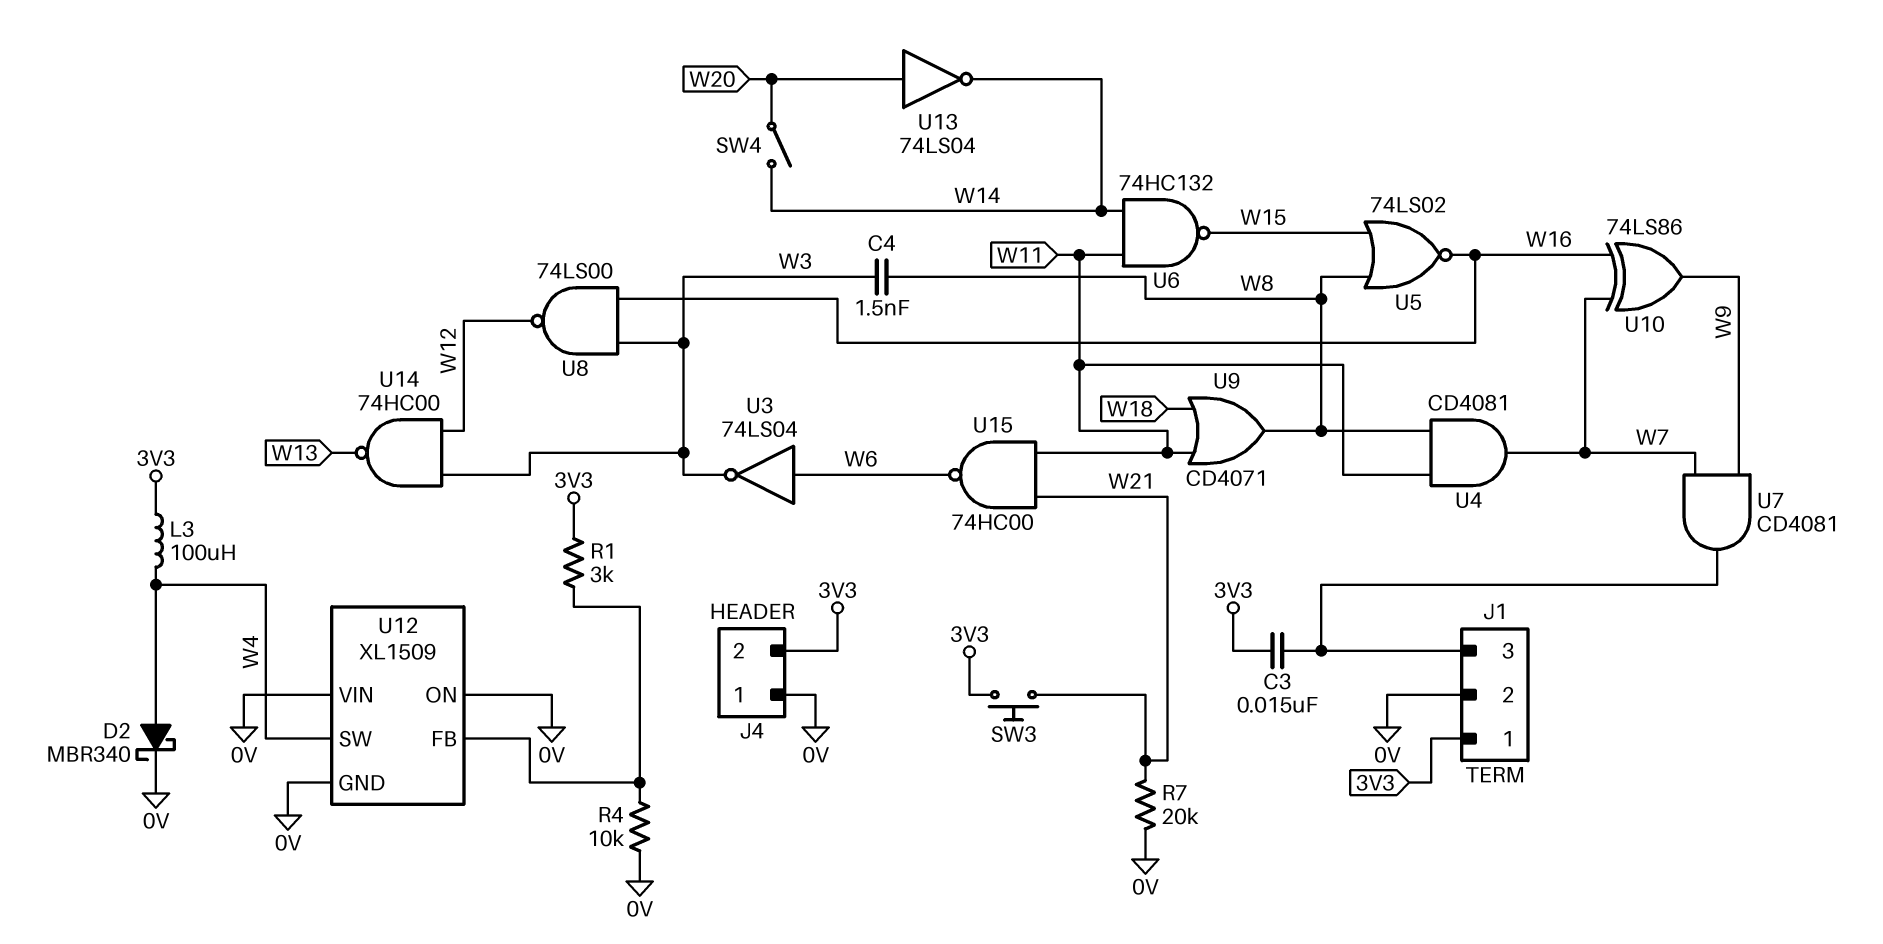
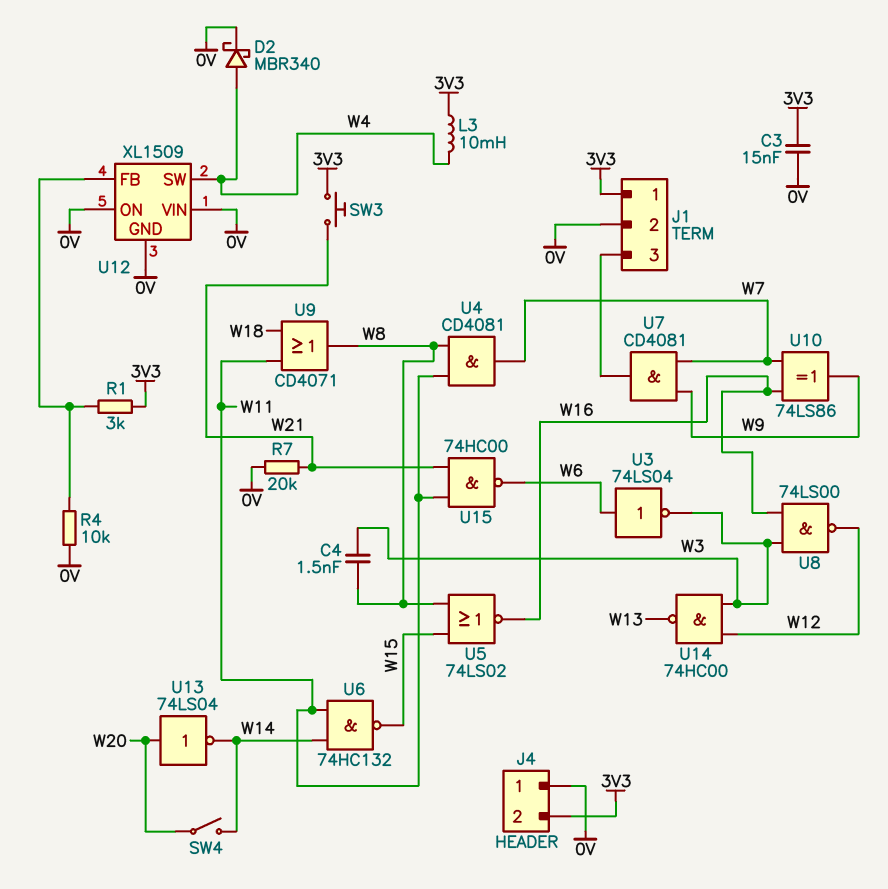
C3: 15nF (3V3, J1/3) -> 15nF (0V, 3V3)
L3: 100uH (3V3, W4) -> 10mH (3V3, W4)

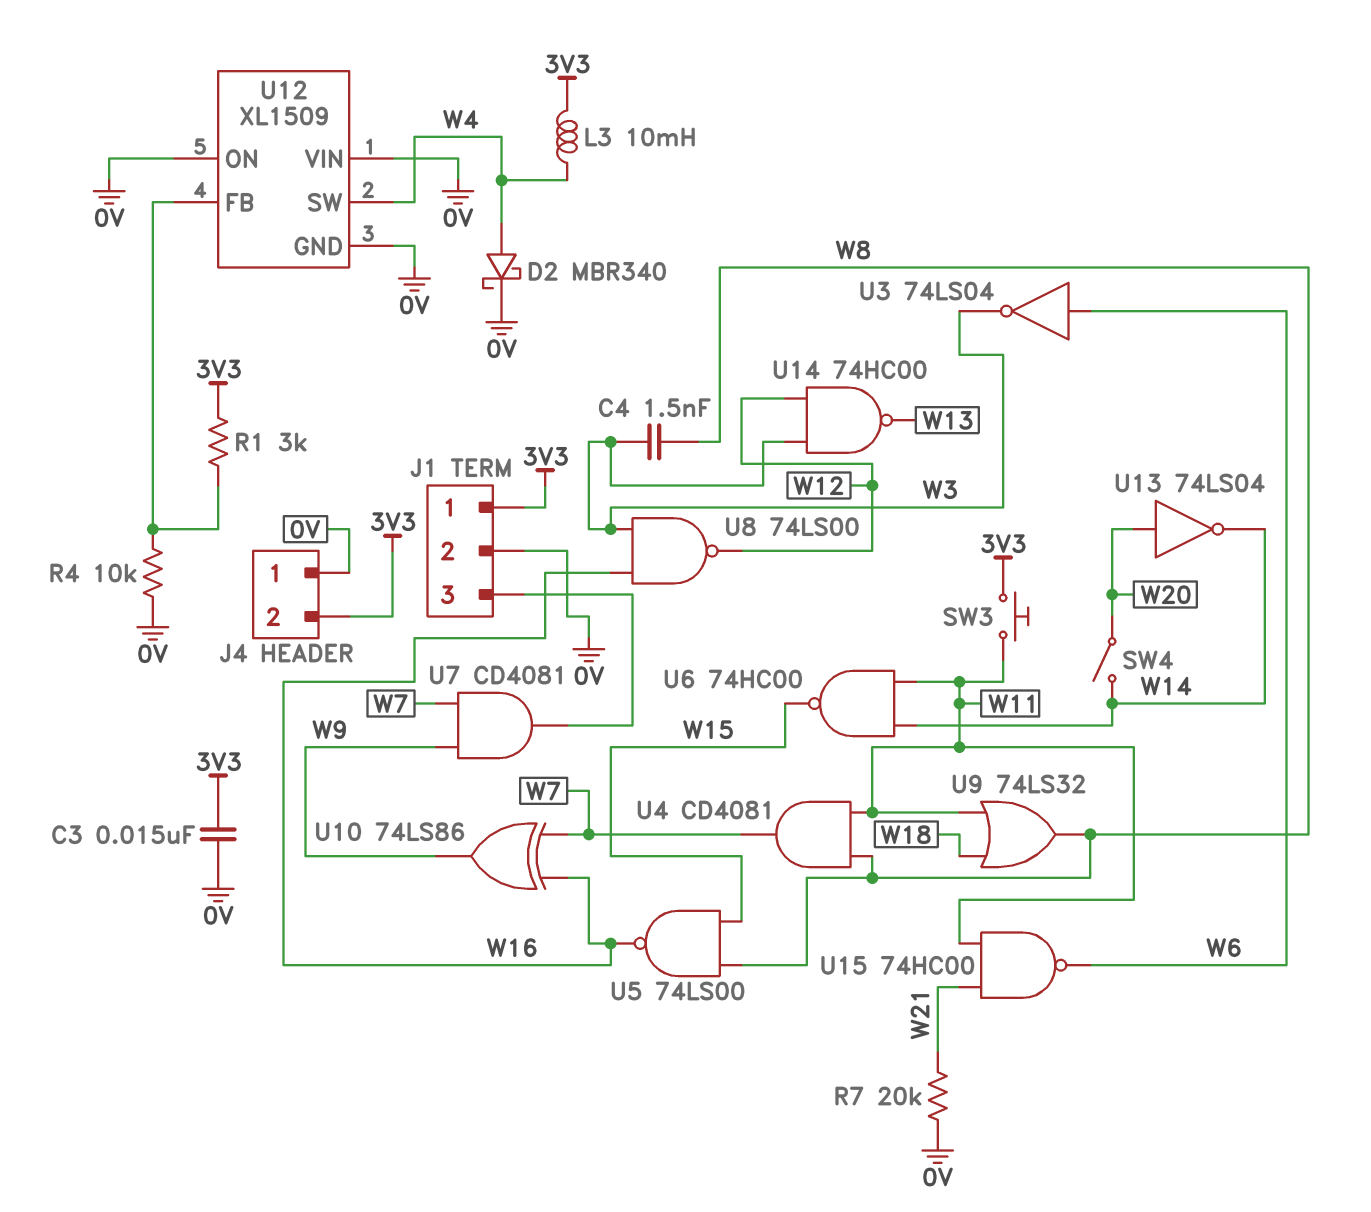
SW3: button (3V3, W21) -> button (3V3, W11)
U5: NOR 74LS02 (in W8, in W15, out W16) -> NAND 74LS00 (in W8, in W15, out W16)
U6: NAND 74HC132 (in W11, in W14, out W15) -> NAND 74HC00 (in W11, in W14, out W15)
U9: OR CD4071 (in W11, in W18, out W8) -> OR 74LS32 (in W11, in W18, out W8)

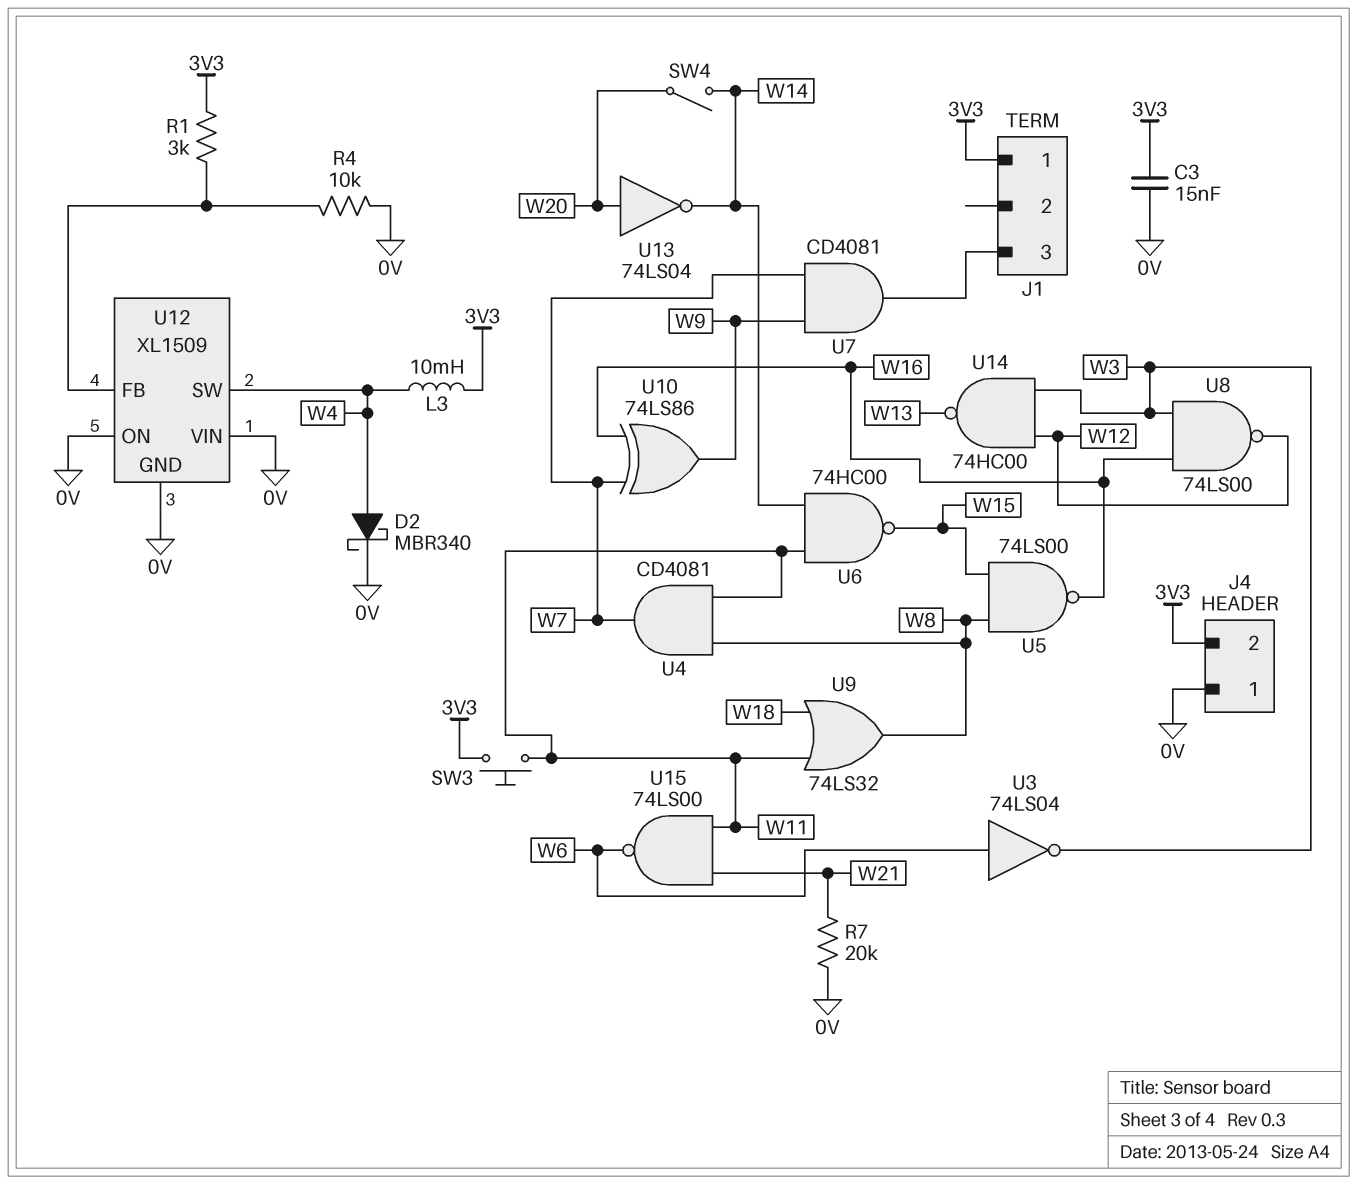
C4: 1.5nF (W3, W8) -> none
J1 pin 2: 0V -> none
U15: NAND 74HC00 (in W11, in W21, out W6) -> NAND 74LS00 (in W11, in W21, out W6)

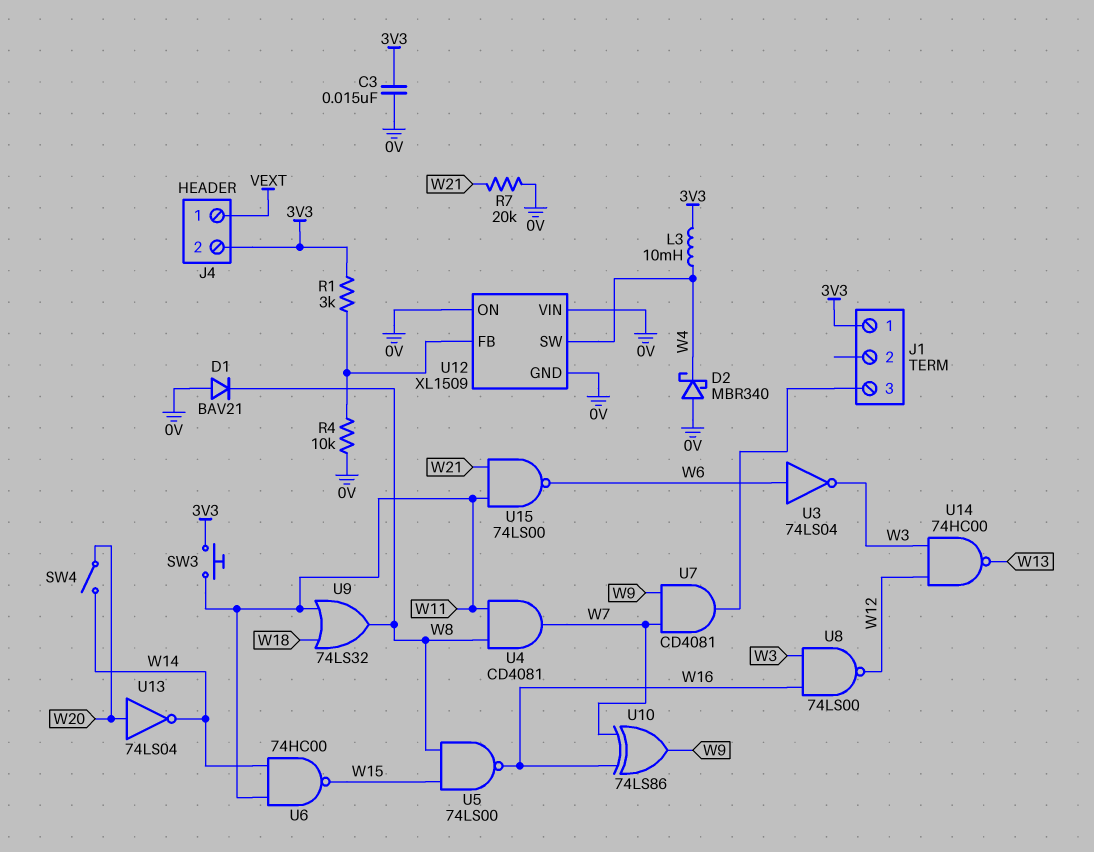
D1: none -> diode BAV21 (A 0V, K W8)
D2: schottky MBR340 (A W4, K 0V) -> schottky MBR340 (A 0V, K W4)
J4 pin 1: 0V -> VEXT

